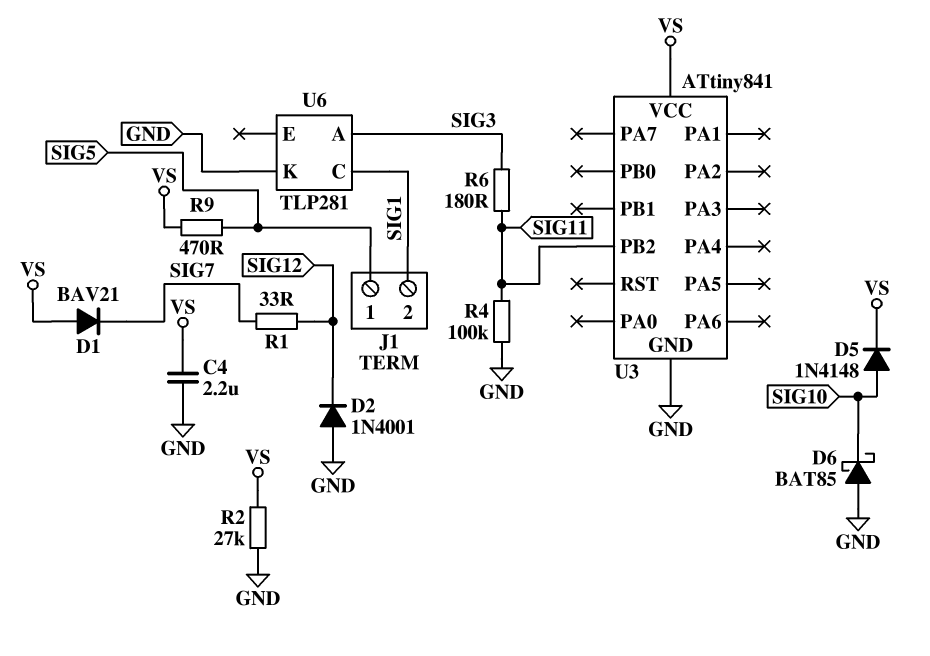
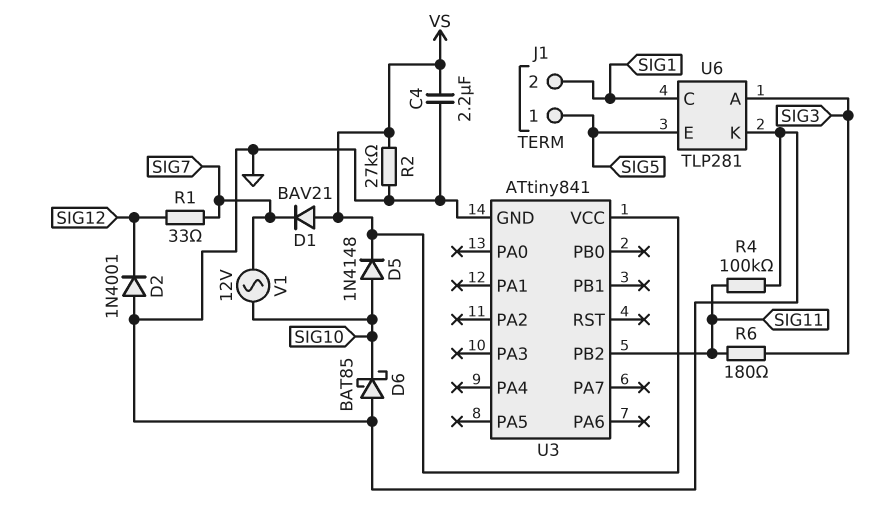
R9: 470 (SIG5, VS) -> none
U6 pin E: none -> SIG5
V1: none -> AC 12V (SIG7, SIG10)

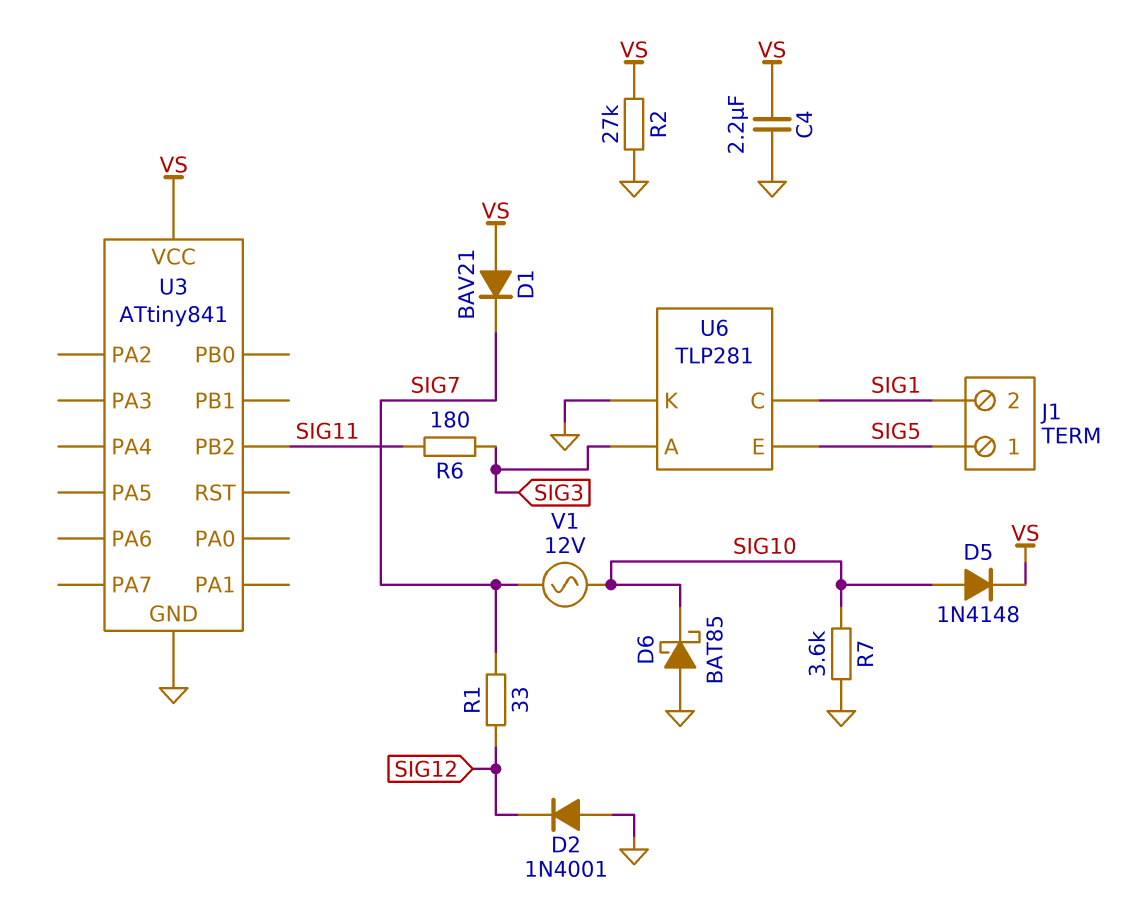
R4: 100k (GND, SIG11) -> none
R7: none -> 3.6k (GND, SIG10)

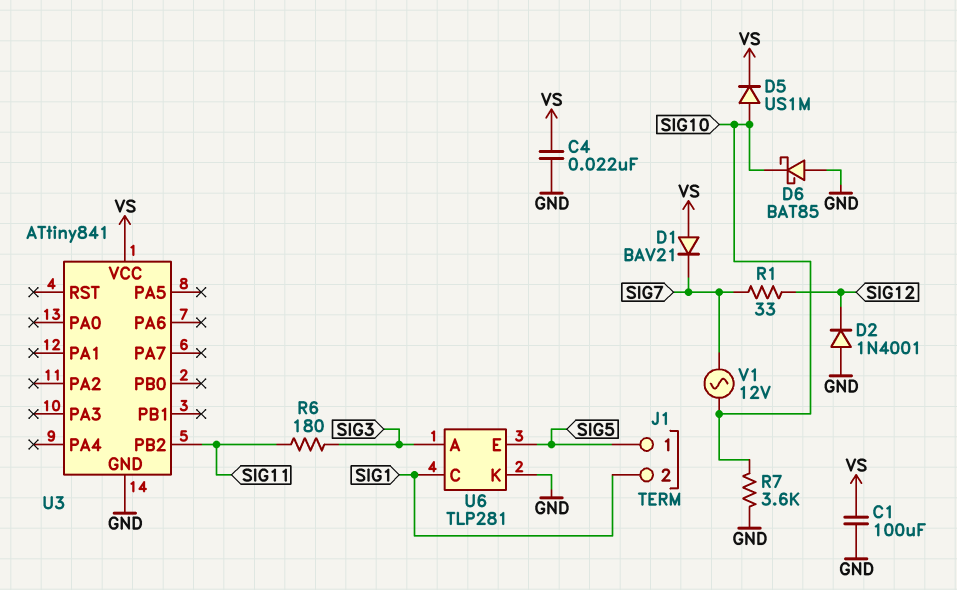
C1: none -> 100uF (GND, VS)
C4: 2.2uF (GND, VS) -> 22nF (GND, VS)
D5: diode 1N4148 (A SIG10, K VS) -> diode US1M (A SIG10, K VS)
R2: 27k (GND, VS) -> none

